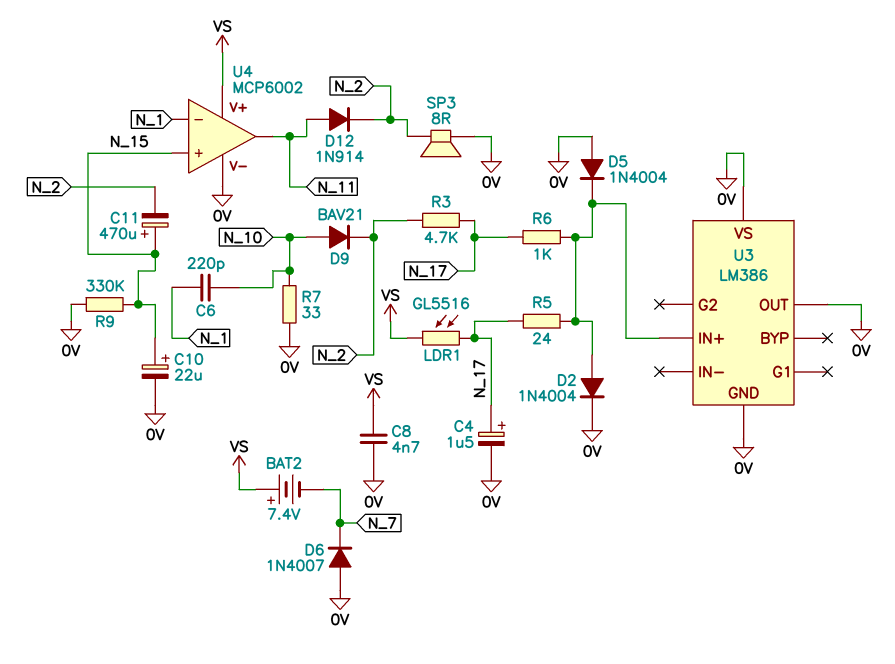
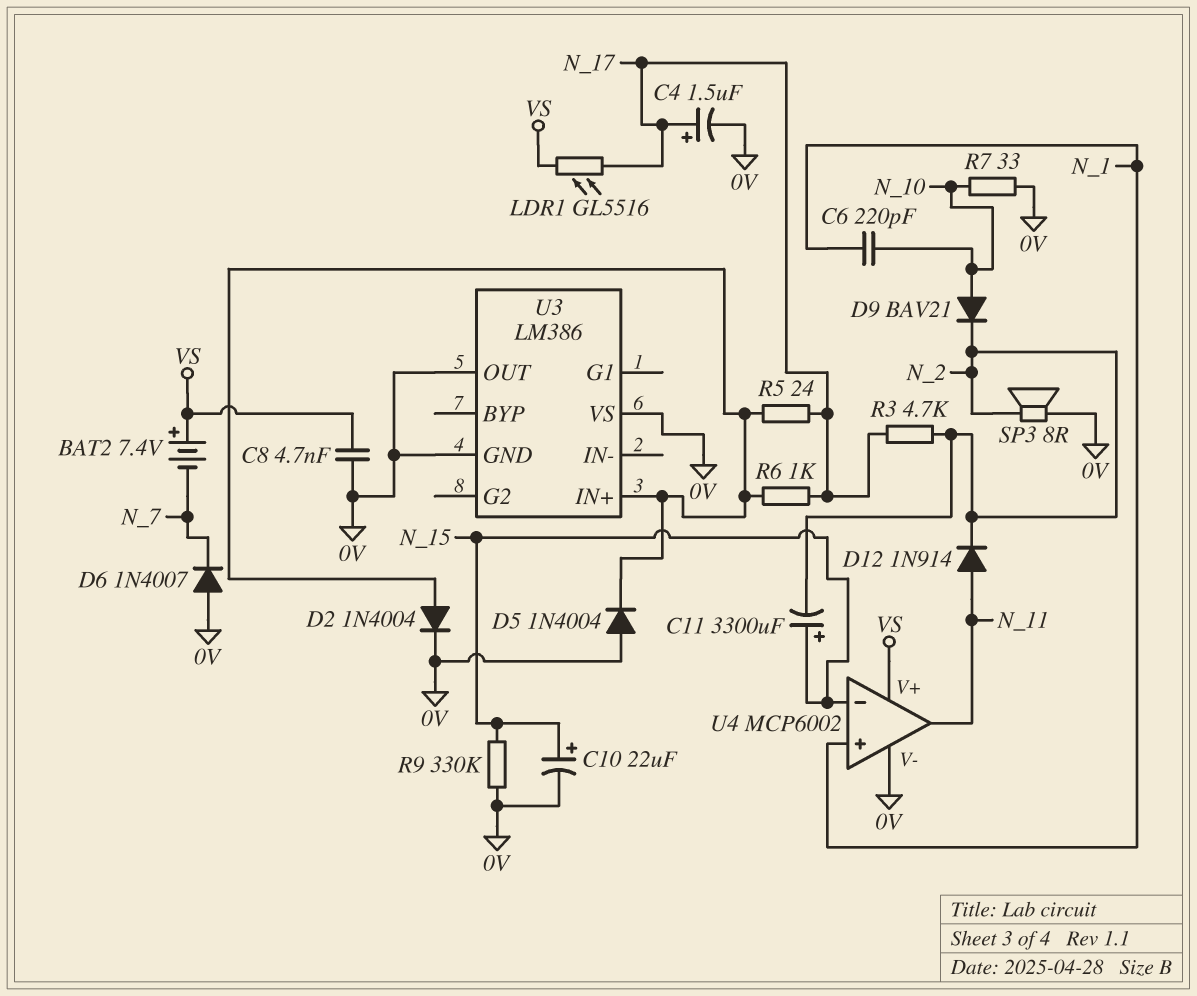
C11: 470uF (plus N_15, minus N_2) -> 3300uF (plus N_15, minus N_2)
U4 pin in+: N_15 -> N_1
U4 pin in-: N_1 -> N_15

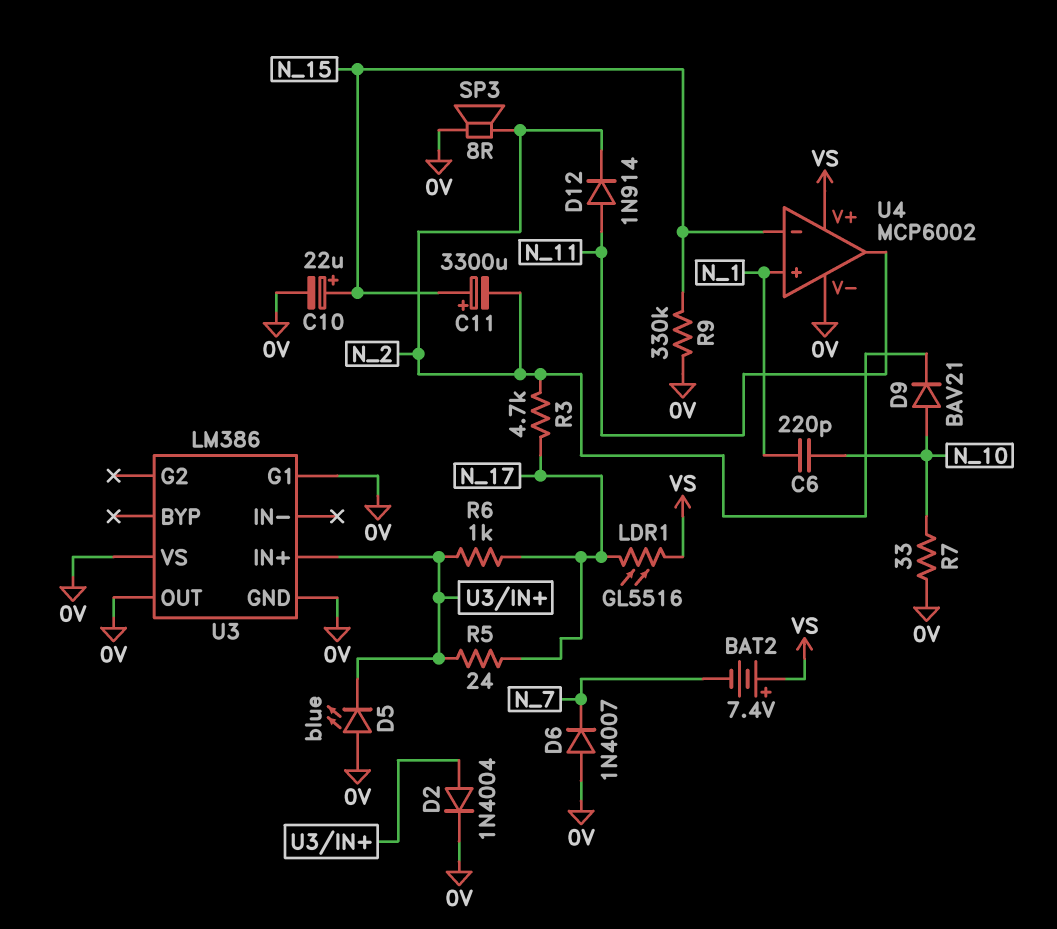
C4: 1.5uF (plus N_17, minus 0V) -> none
C8: 4.7nF (0V, VS) -> none
D5: diode 1N4004 (A 0V, K U3/IN+) -> LED blue (A 0V, K U3/IN+)
U3 pin G1: none -> 0V

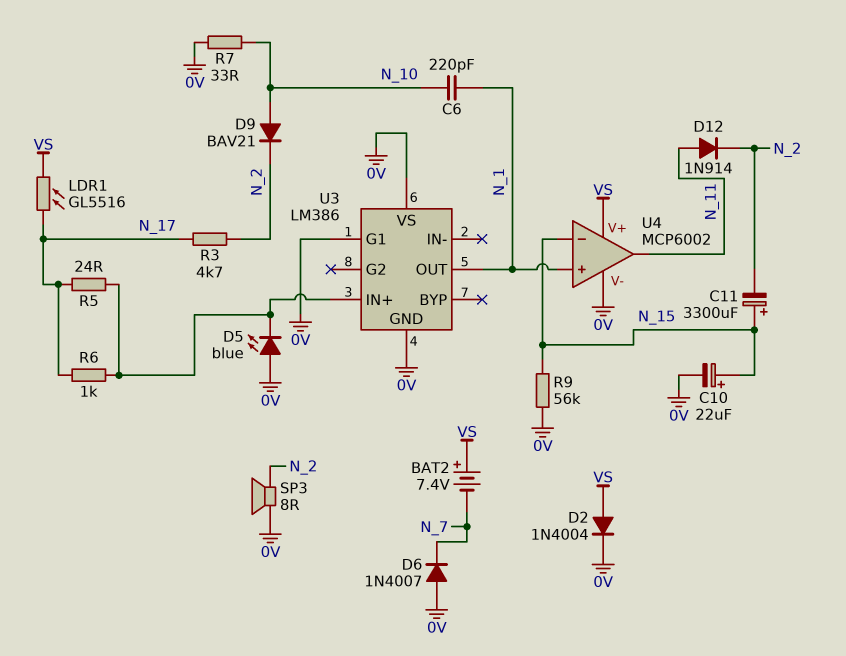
D2: diode 1N4004 (A U3/IN+, K 0V) -> diode 1N4004 (A VS, K 0V)
R9: 330k (0V, N_15) -> 56k (0V, N_15)
U3 pin OUT: 0V -> N_1

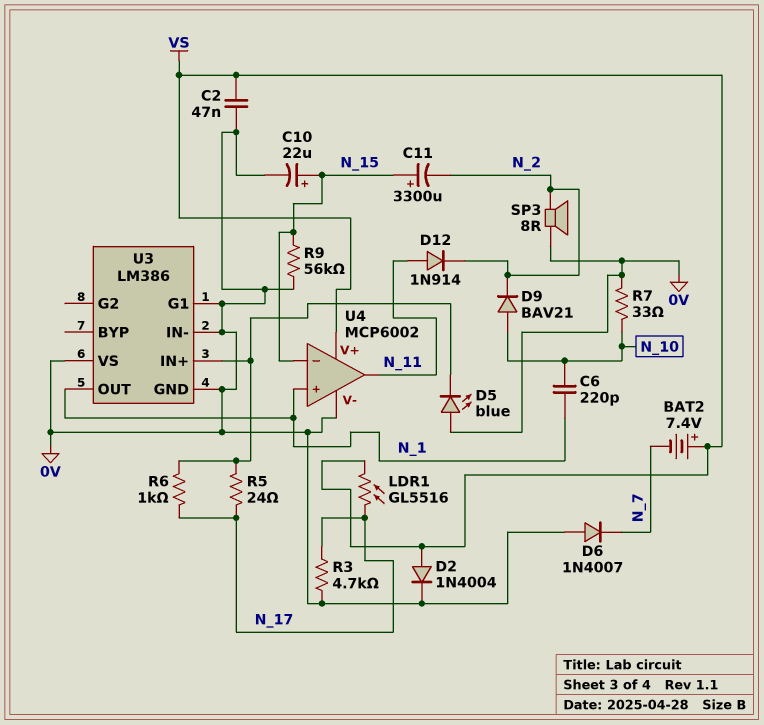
C2: none -> 47nF (0V, VS)
R3: 4.7k (N_2, N_17) -> 4.7k (0V, N_17)
U3 pin IN-: none -> 0V

